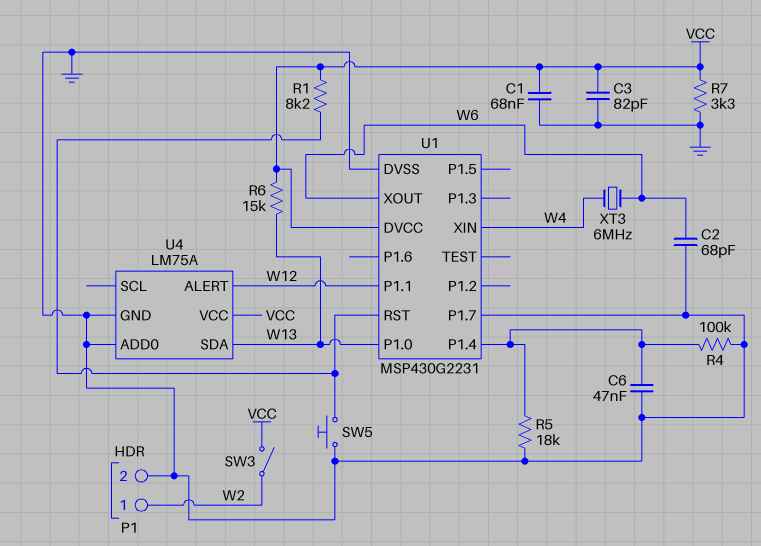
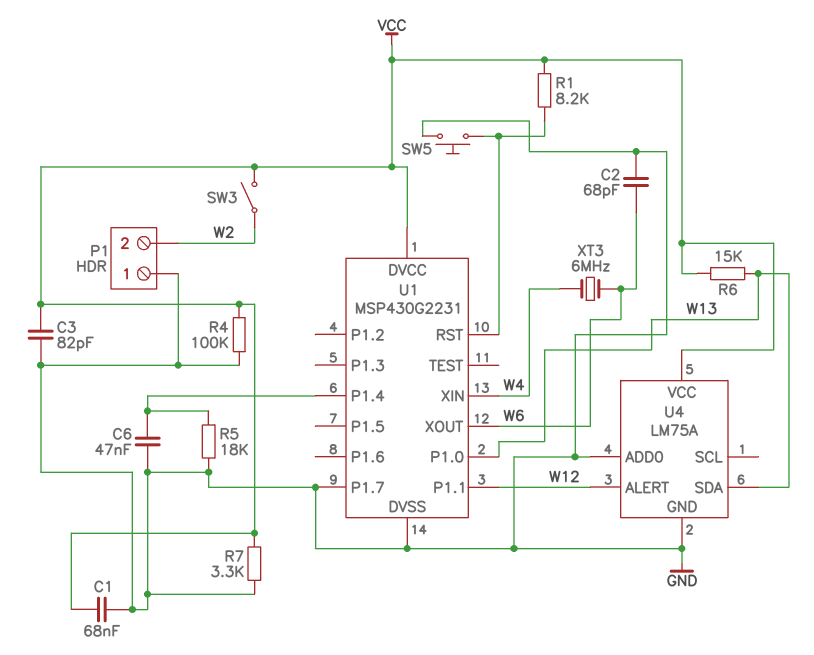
P1 pin 1: W2 -> GND
P1 pin 2: GND -> W2
R4: 100k (GND, U1/P1.4) -> 100k (GND, VCC)

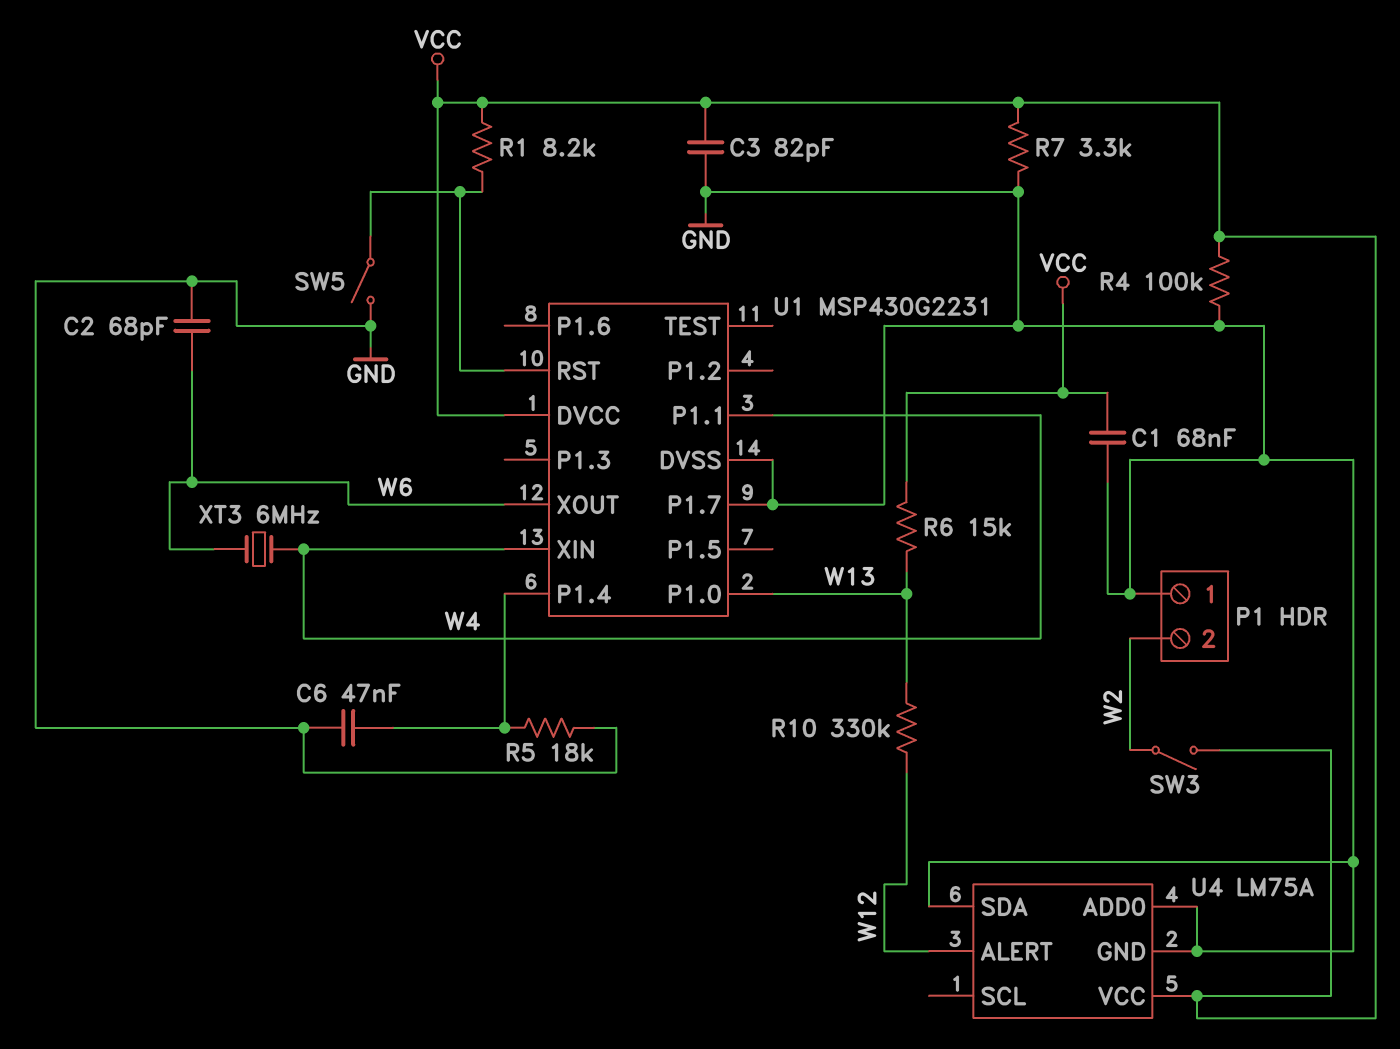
R10: none -> 330k (W12, W13)
SW5: button (GND, U1/RST) -> switch (GND, U1/RST)
U1 pin P1.1: W12 -> W4
U4 pin SDA: W13 -> GND

